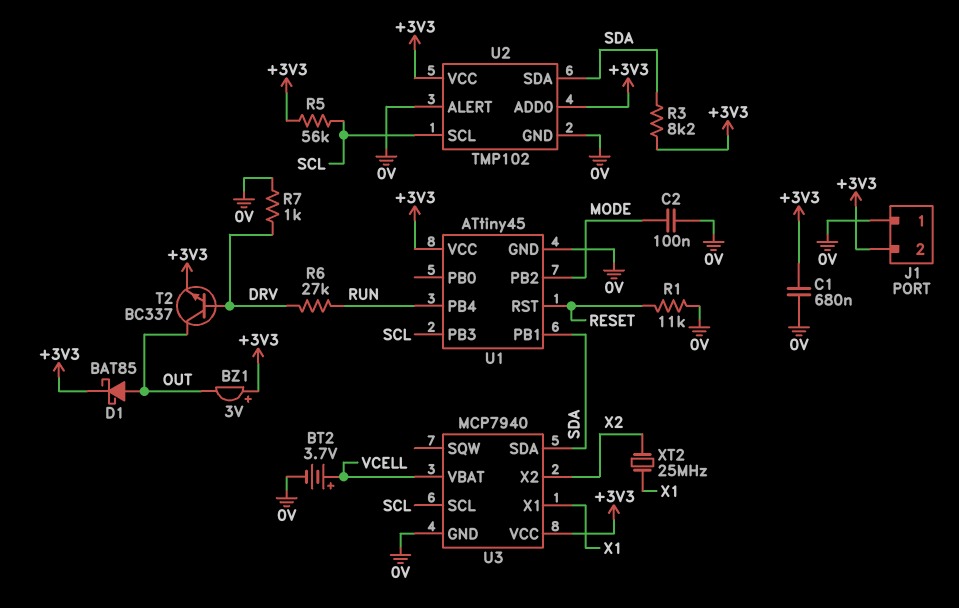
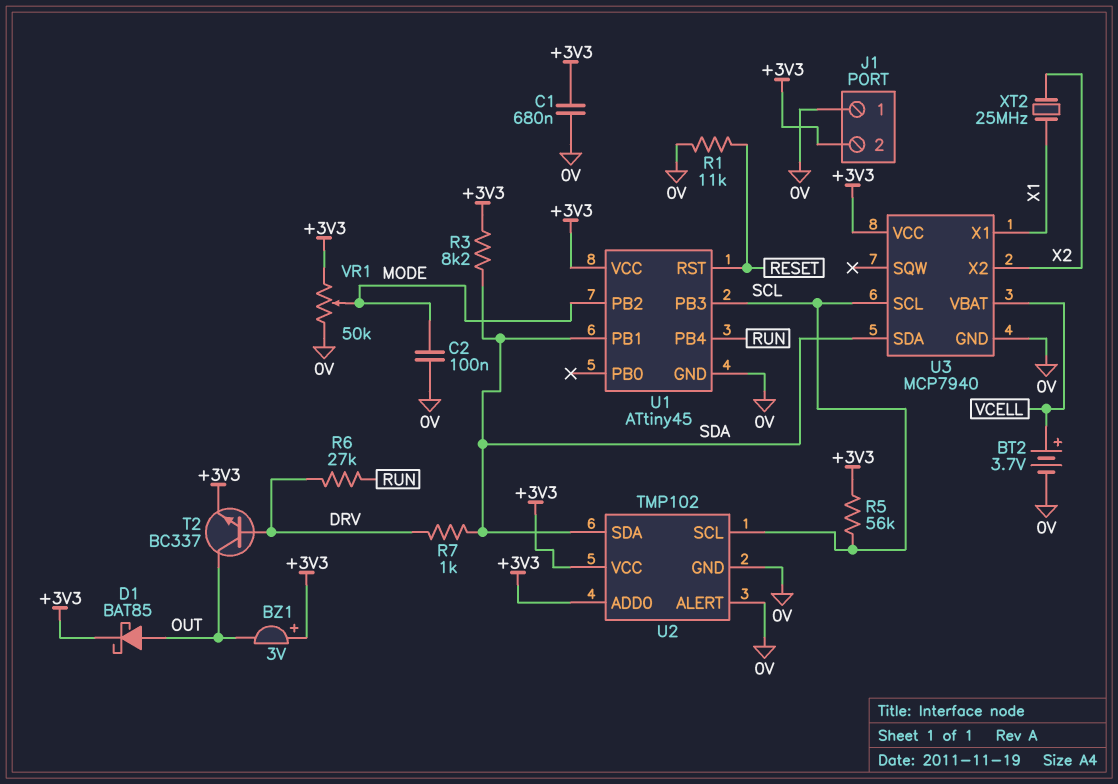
R7: 1k (0V, DRV) -> 1k (DRV, SDA)
VR1: none -> 50k (+3V3, 0V, wiper MODE)

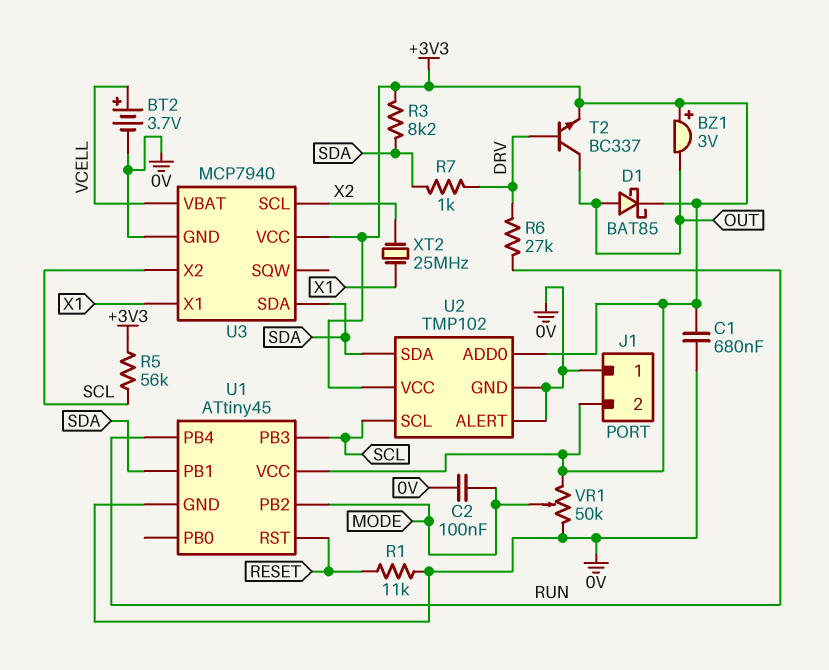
U3 pin SCL: SCL -> X2
U3 pin X2: X2 -> SCL

